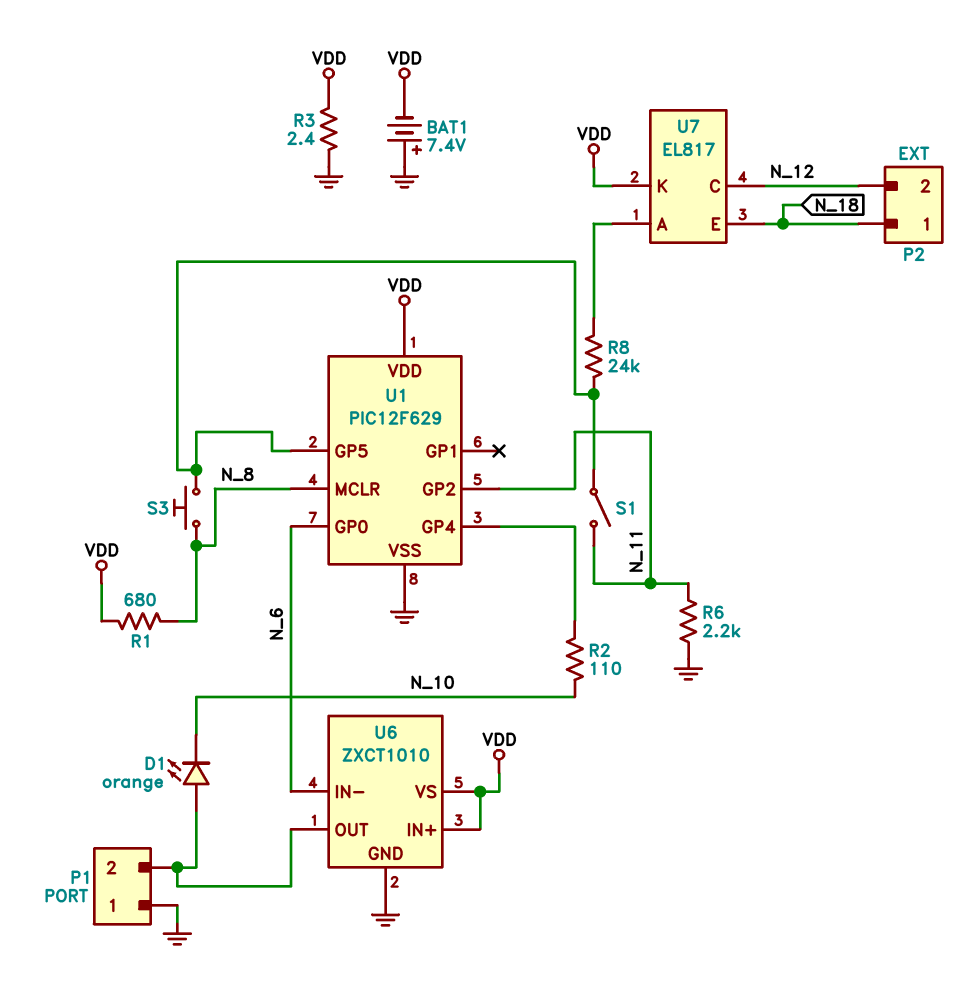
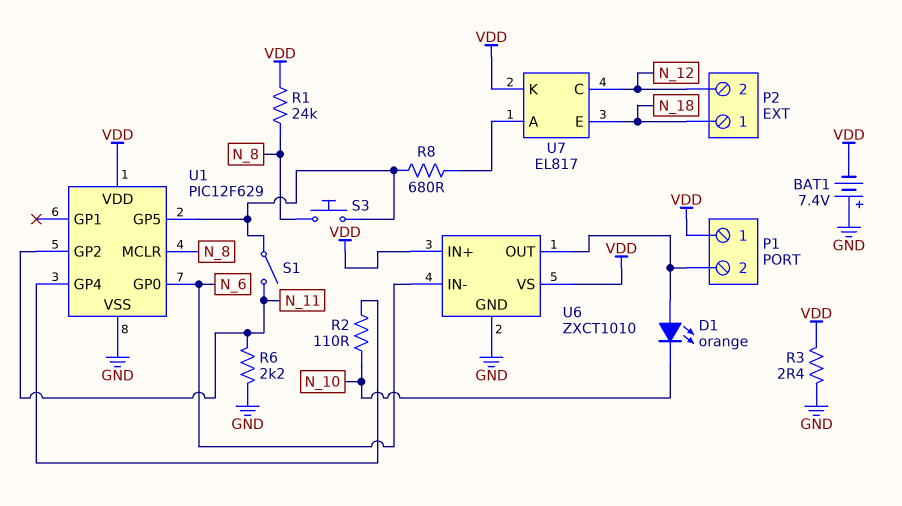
P1 pin 1: GND -> VDD
R1: 680 (N_8, VDD) -> 24k (N_8, VDD)
R8: 24k (U1/GP5, U7/A) -> 680 (U1/GP5, U7/A)

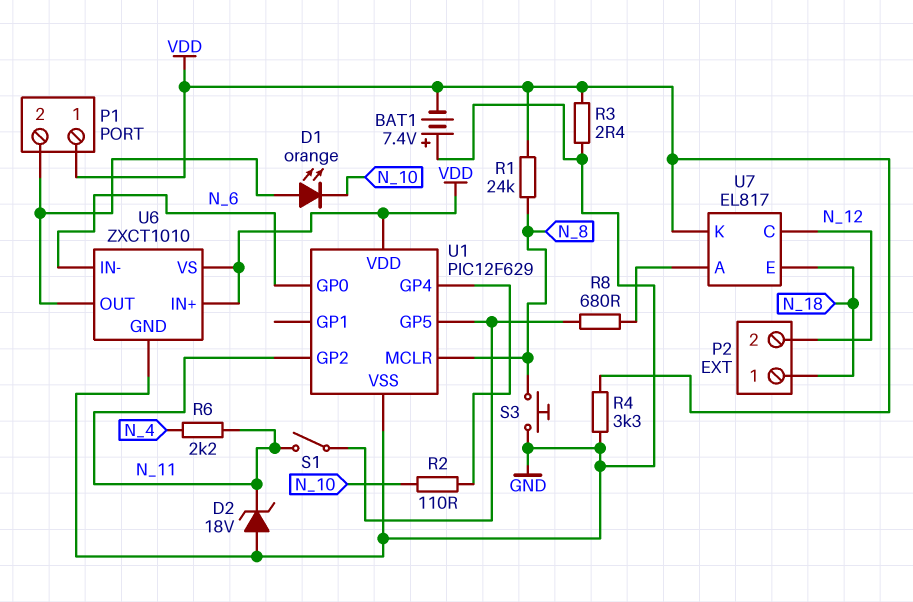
D2: none -> zener 18V (A GND, K N_11)
R4: none -> 3.3k (GND, VDD)
R6: 2.2k (GND, N_11) -> 2.2k (N_4, N_11)
S3: button (N_8, U1/GP5) -> button (GND, N_8)

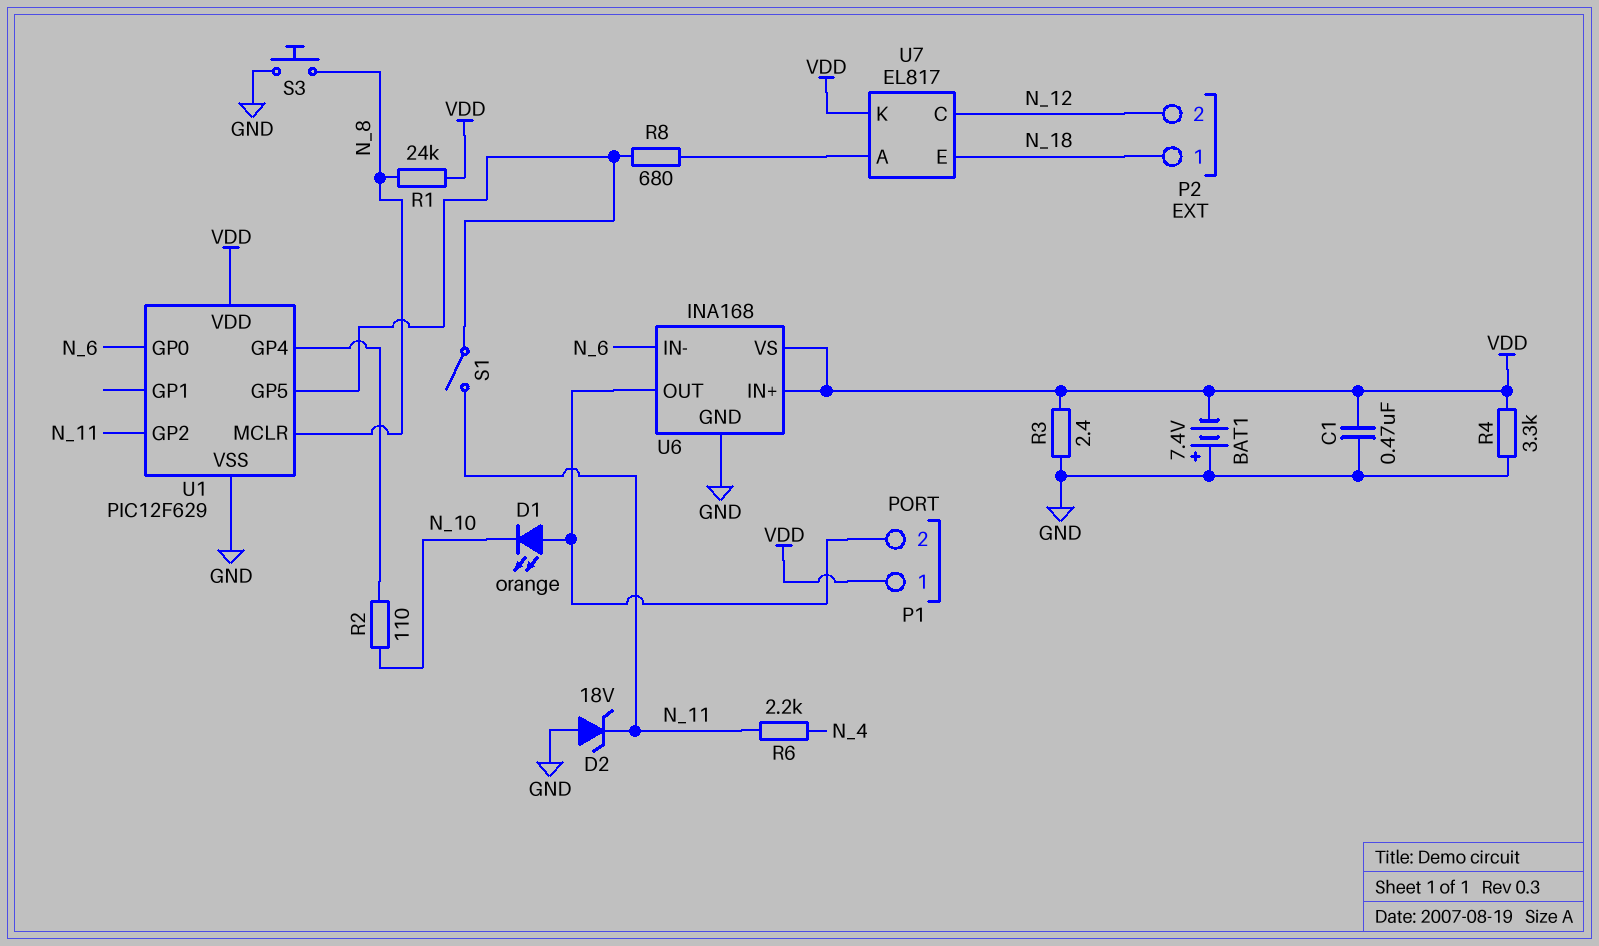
C1: none -> 470nF (GND, VDD)
U6: ZXCT1010 -> INA168

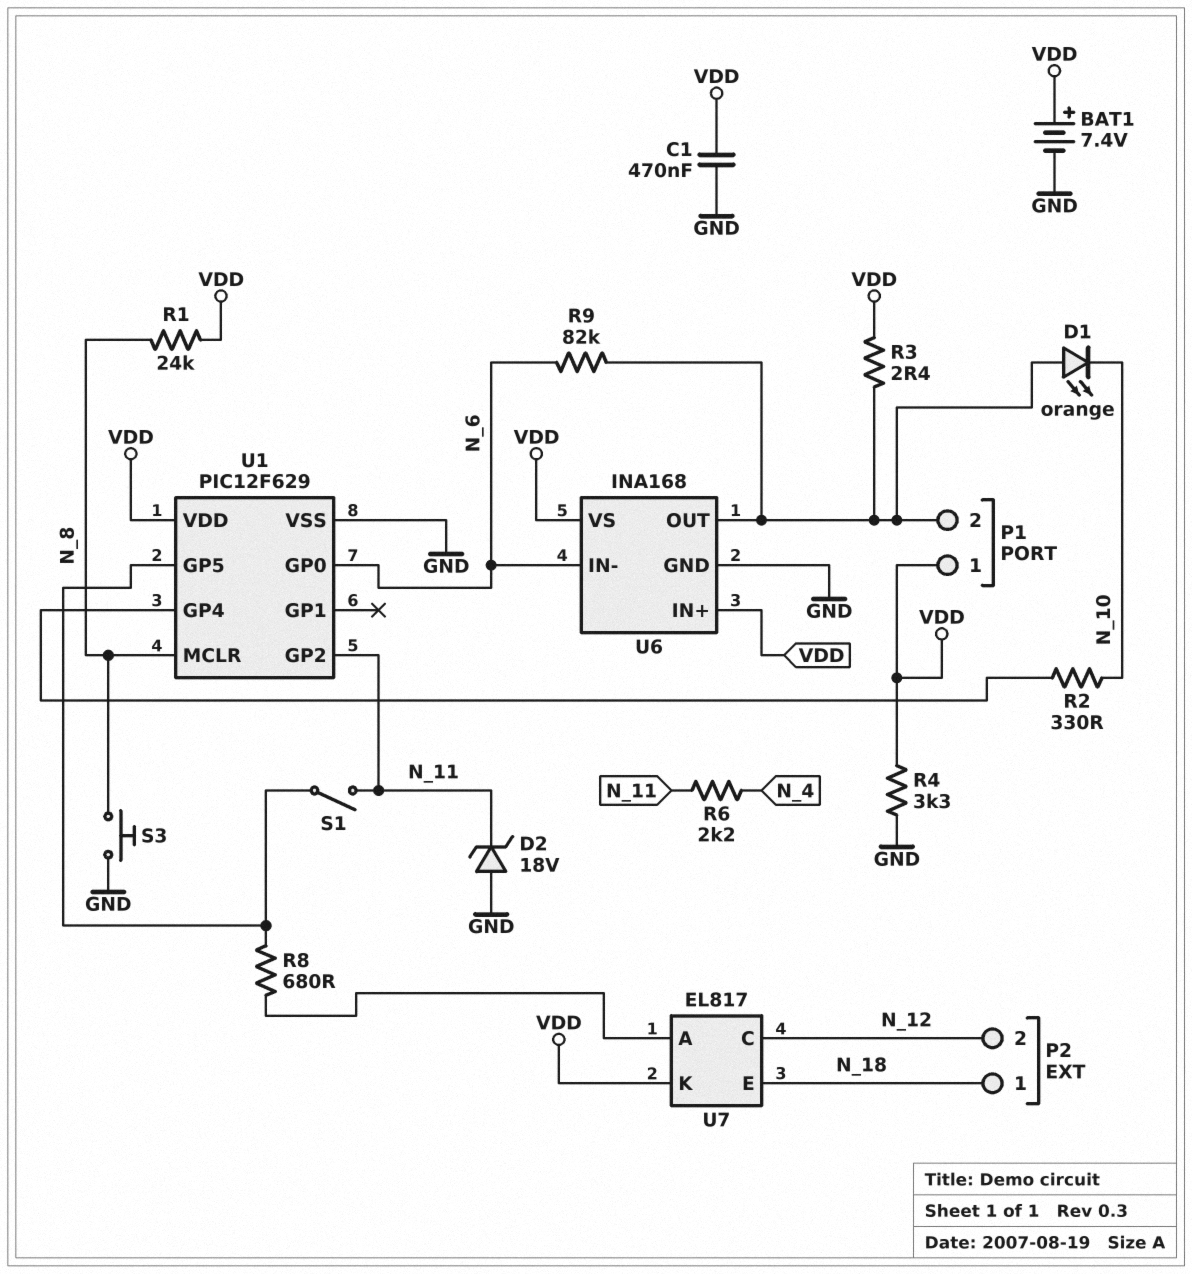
BAT1: 7.4V (plus GND, minus VDD) -> 7.4V (plus VDD, minus GND)
R2: 110 (N_10, U1/GP4) -> 330 (N_10, U1/GP4)
R3: 2.4 (GND, VDD) -> 2.4 (P1/2, VDD)
R9: none -> 82k (N_6, P1/2)

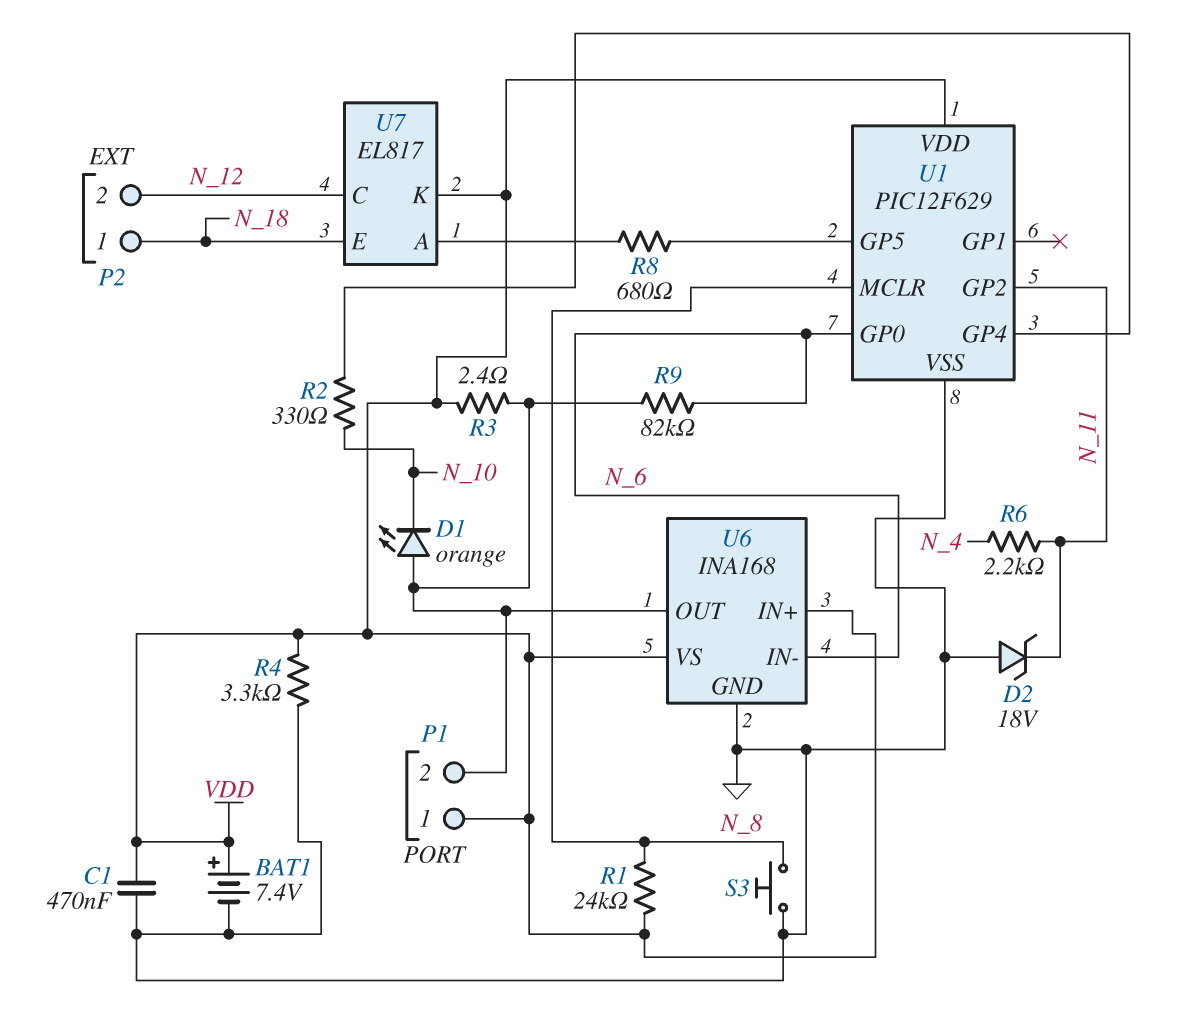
S1: switch (N_11, U1/GP5) -> none

